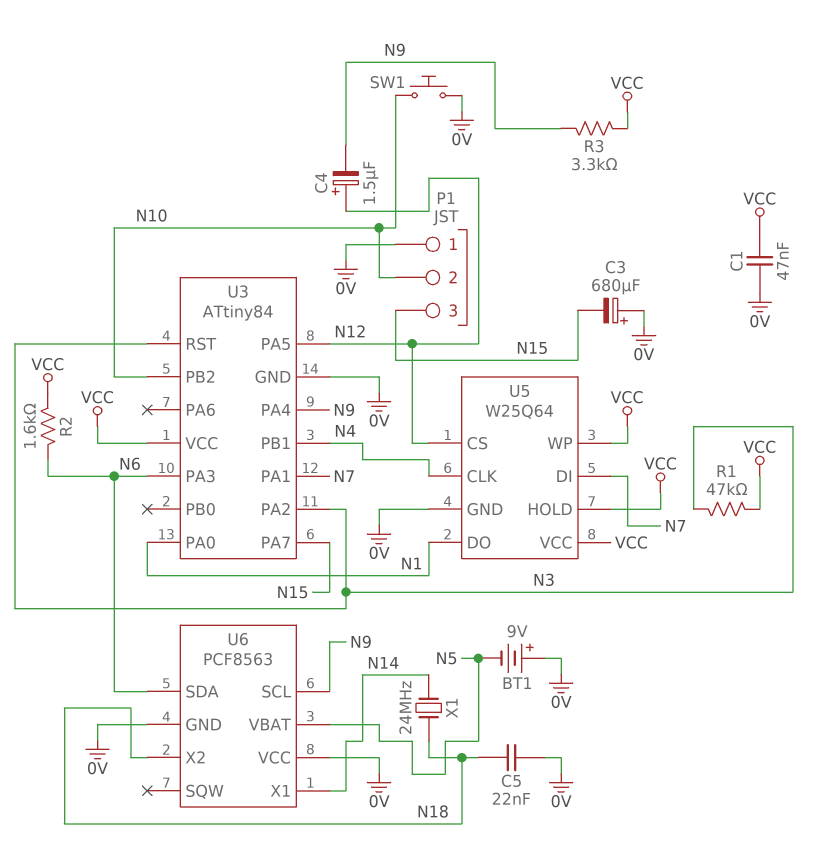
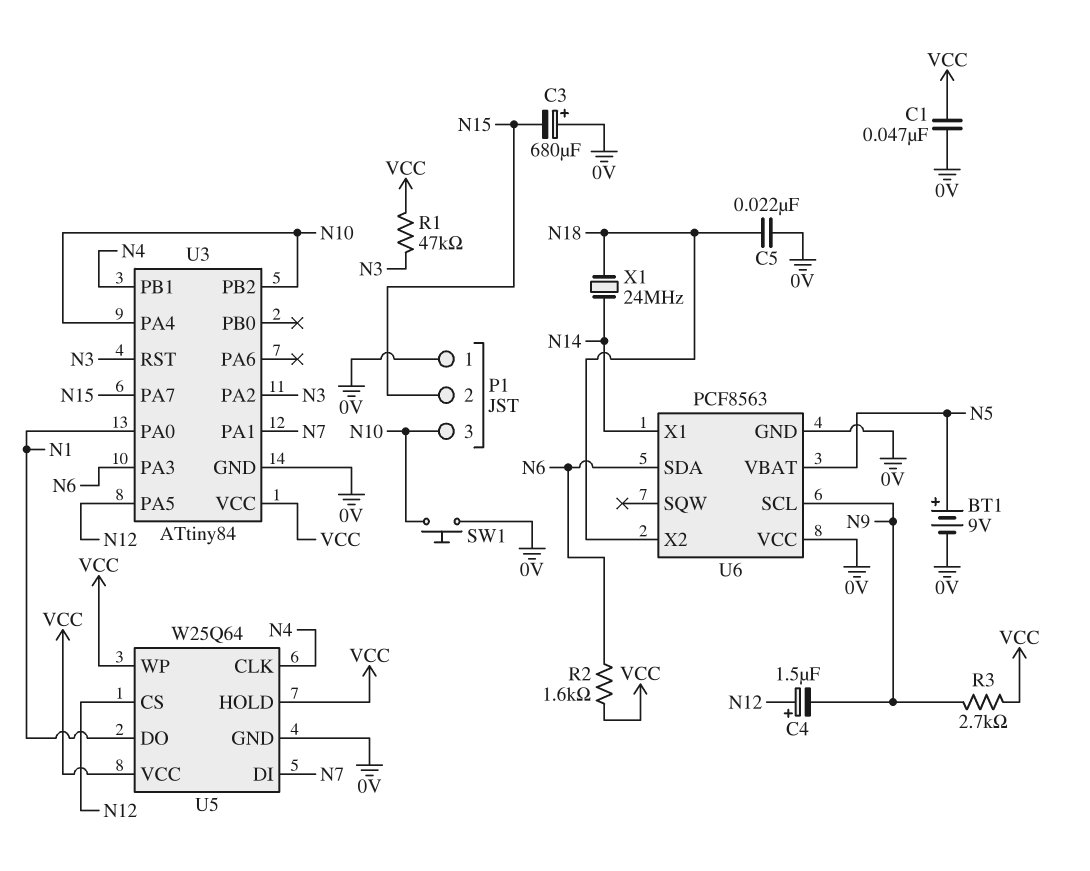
BT1: 9V (plus 0V, minus N5) -> 9V (plus N5, minus 0V)
P1 pin 2: N10 -> N15
P1 pin 3: N15 -> N10
R3: 3.3k (N9, VCC) -> 2.7k (N9, VCC)
U3 pin PA4: N9 -> N10

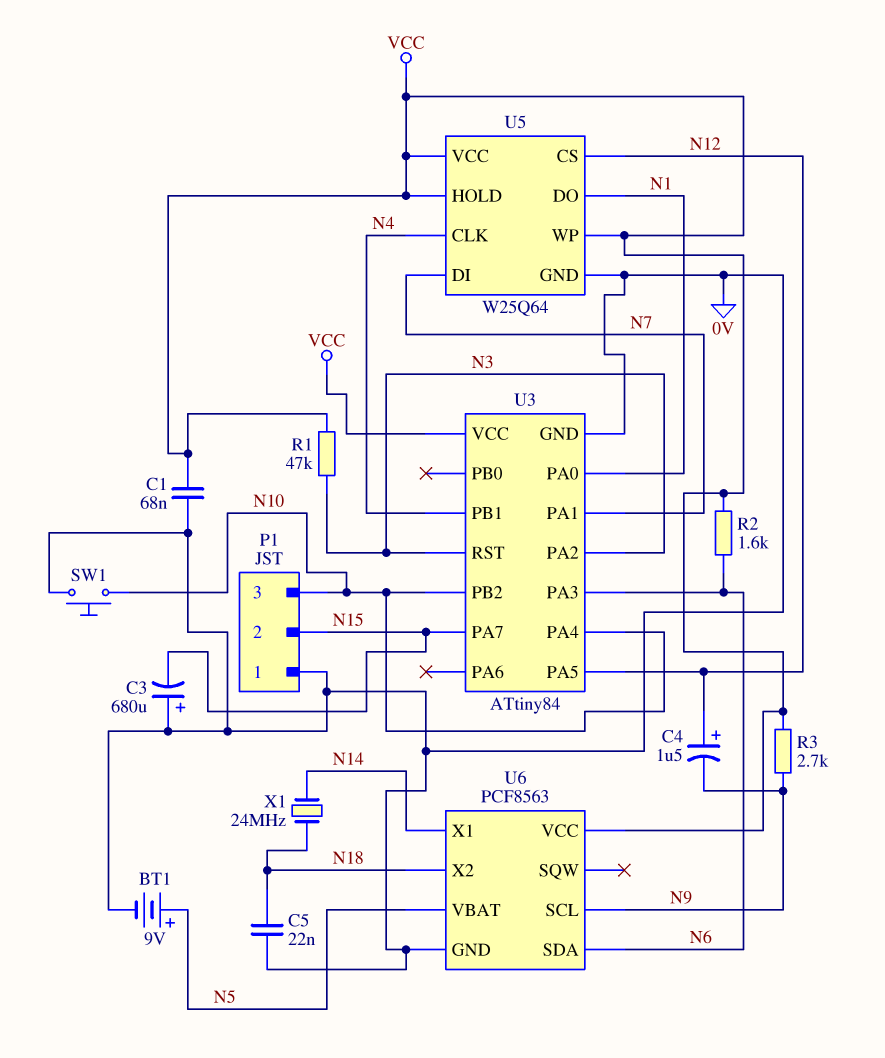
C1: 47nF (0V, VCC) -> 68nF (0V, VCC)
U6 pin VCC: 0V -> VCC

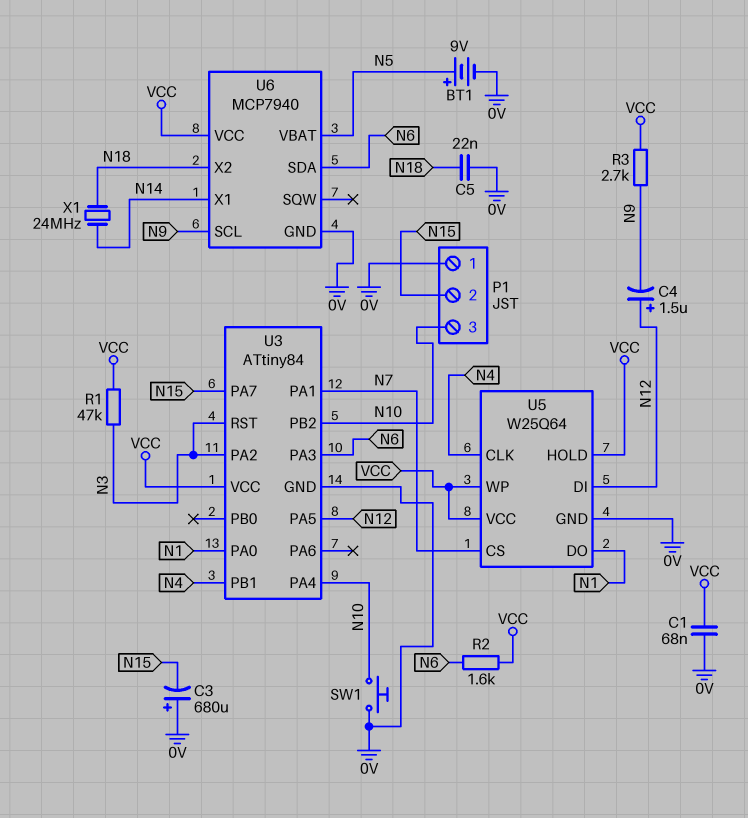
U5 pin CS: N12 -> N7
U5 pin DI: N7 -> N12
U6: PCF8563 -> MCP7940

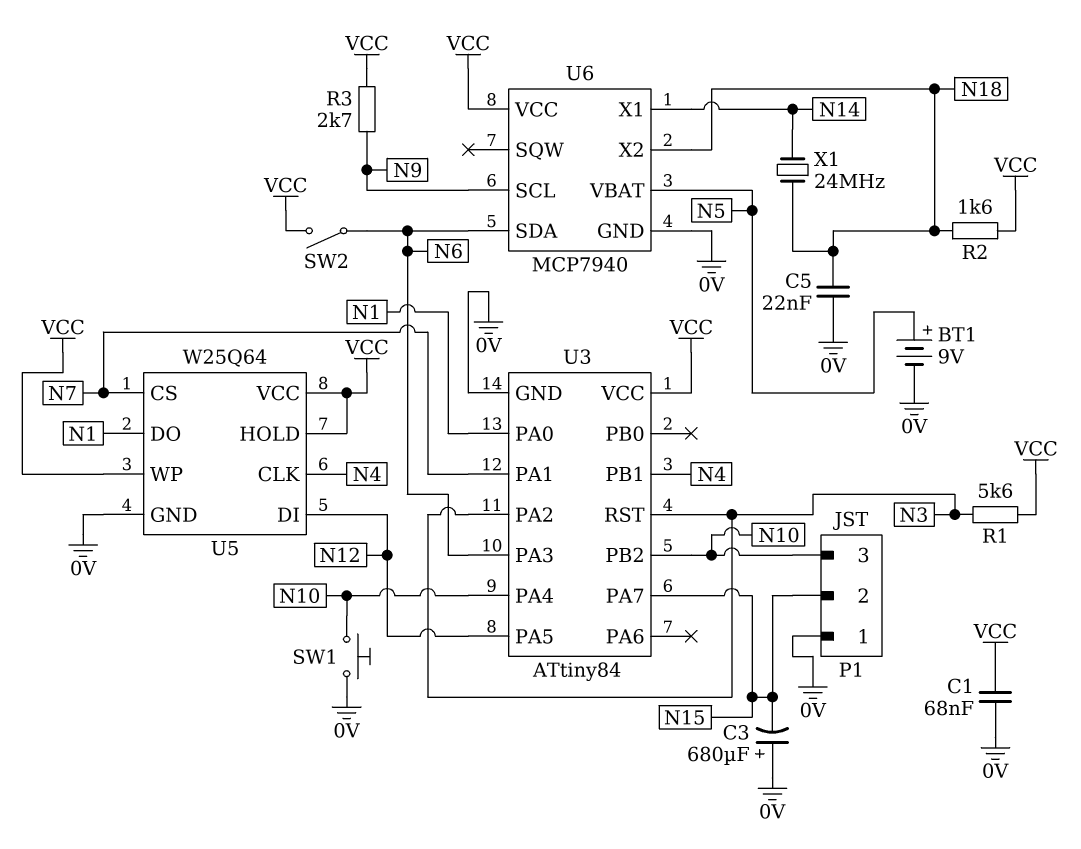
C4: 1.5uF (plus N12, minus N9) -> none
R1: 47k (N3, VCC) -> 5.6k (N3, VCC)
R2: 1.6k (N6, VCC) -> 1.6k (N18, VCC)
SW2: none -> switch (N6, VCC)

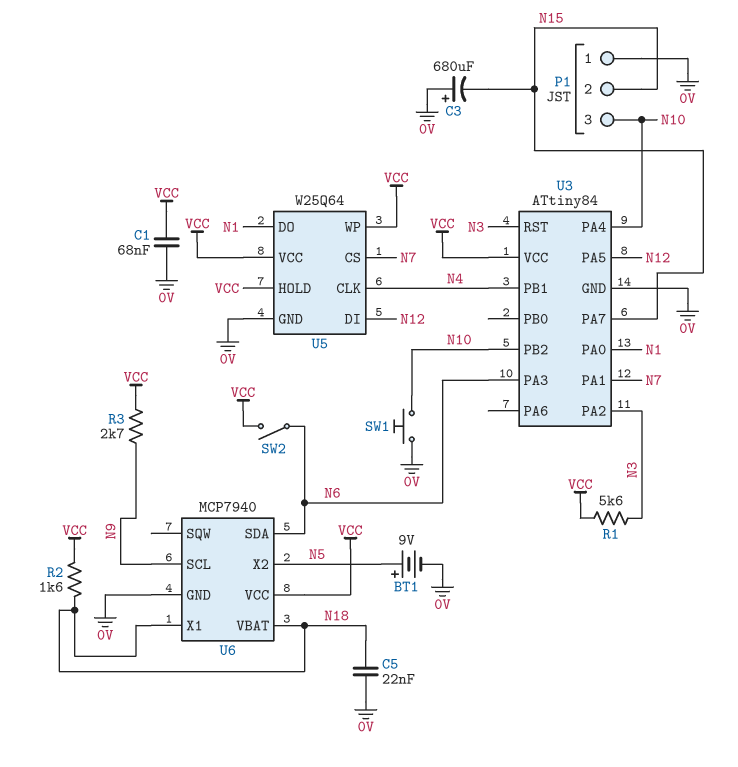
U6 pin VBAT: N5 -> N18
U6 pin X1: N14 -> N18
U6 pin X2: N18 -> N5
X1: 24MHz (N14, N18) -> none

